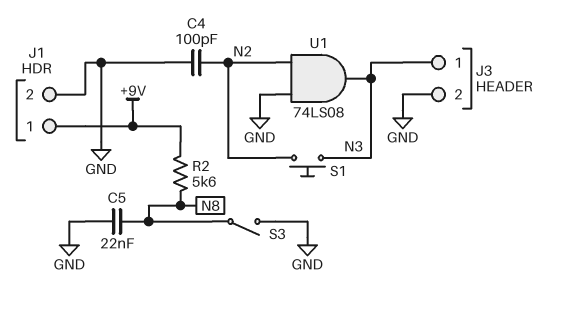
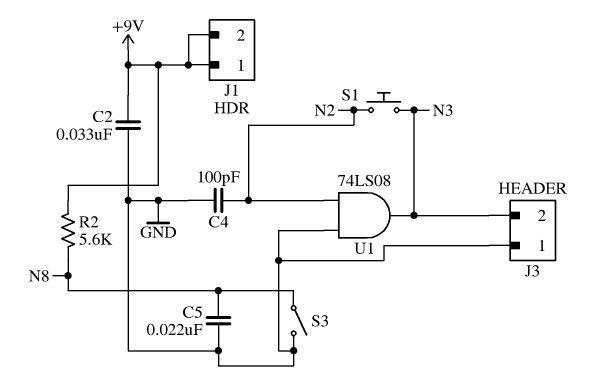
C2: none -> 33nF (+9V, GND)
J1 pin 2: GND -> +9V
J3 pin 1: N3 -> GND
J3 pin 2: GND -> N3

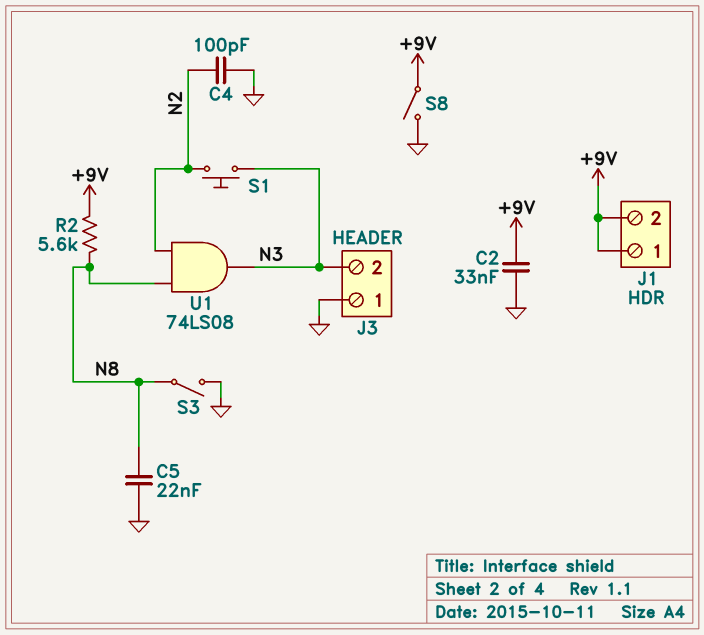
S8: none -> switch (+9V, GND)
U1: AND 74LS08 (in GND, in N2, out N3) -> AND 74LS08 (in N2, in N8, out N3)

